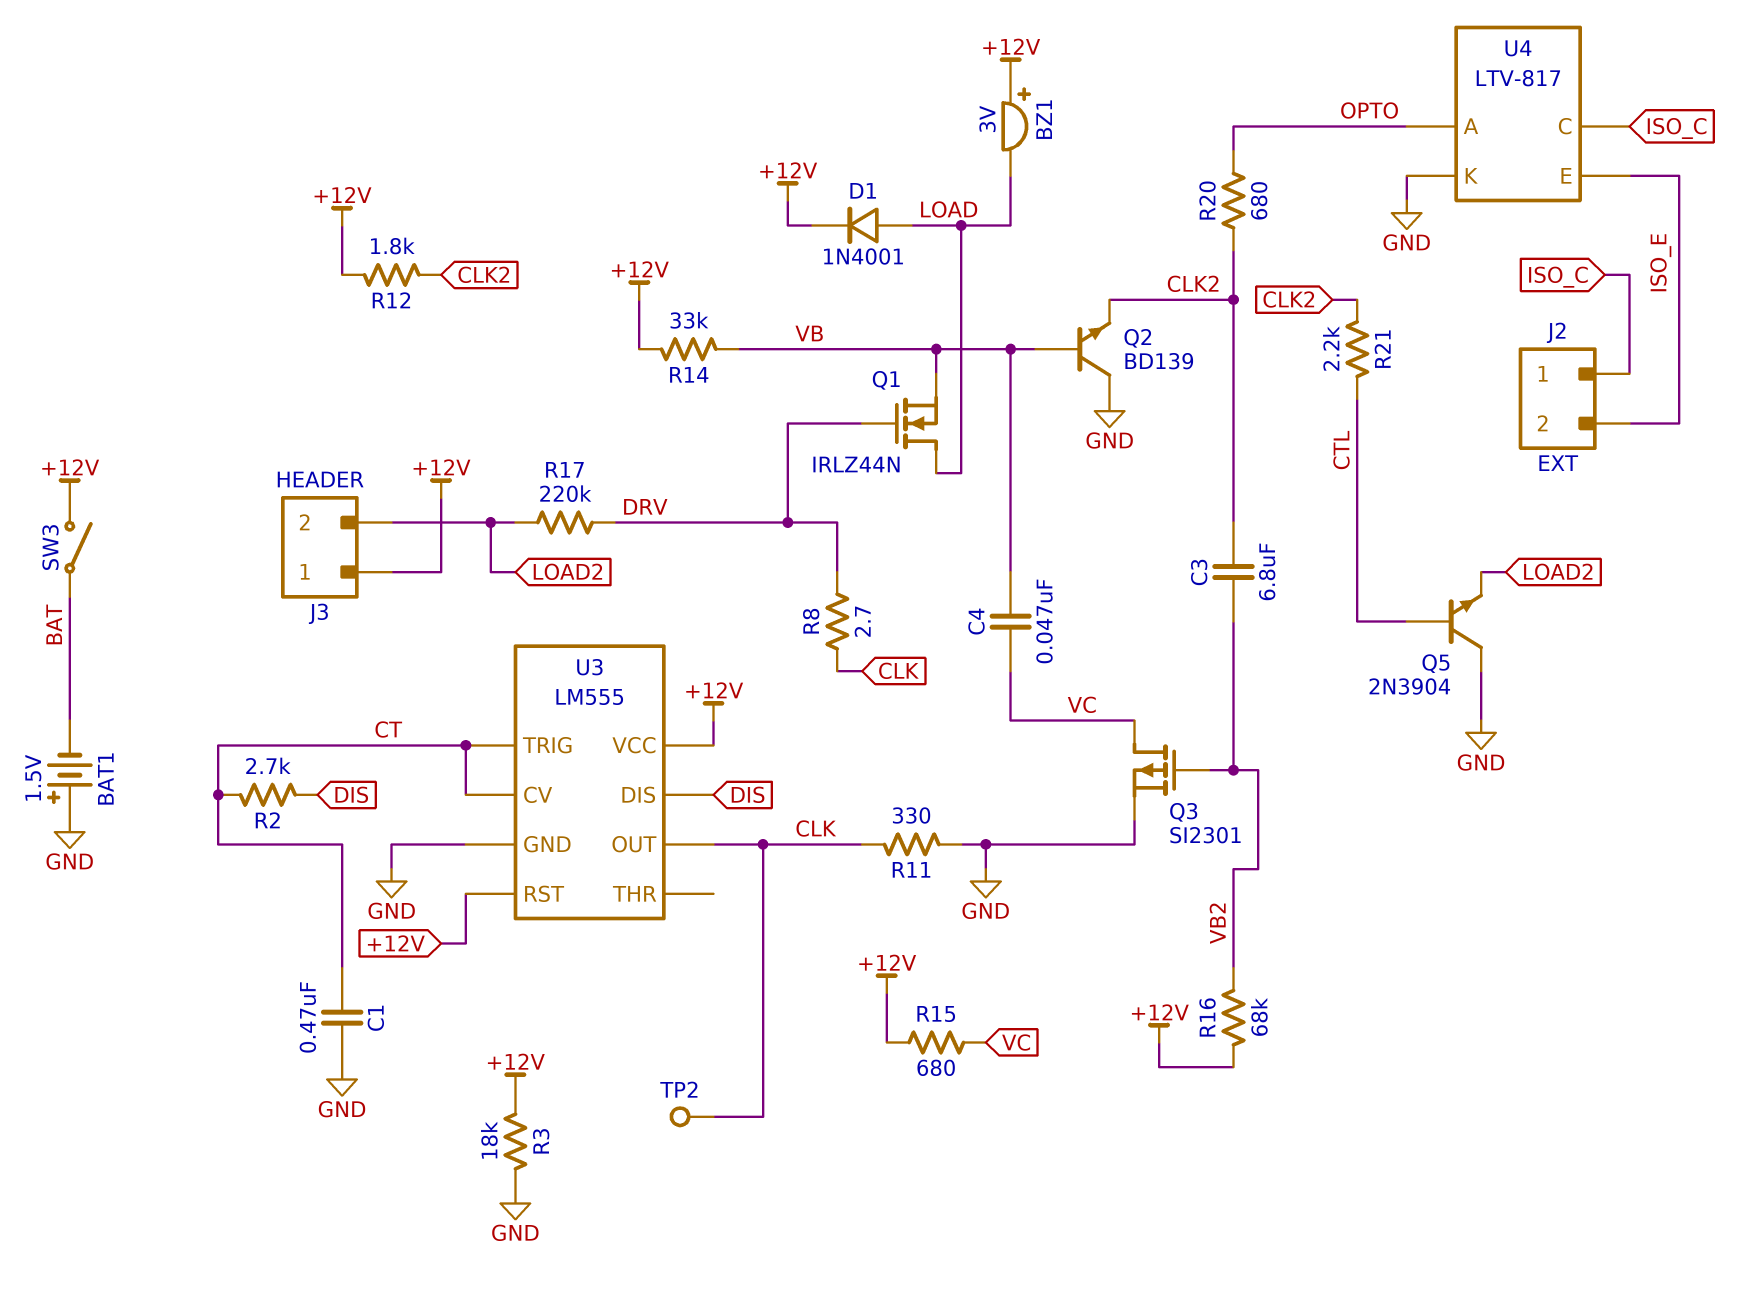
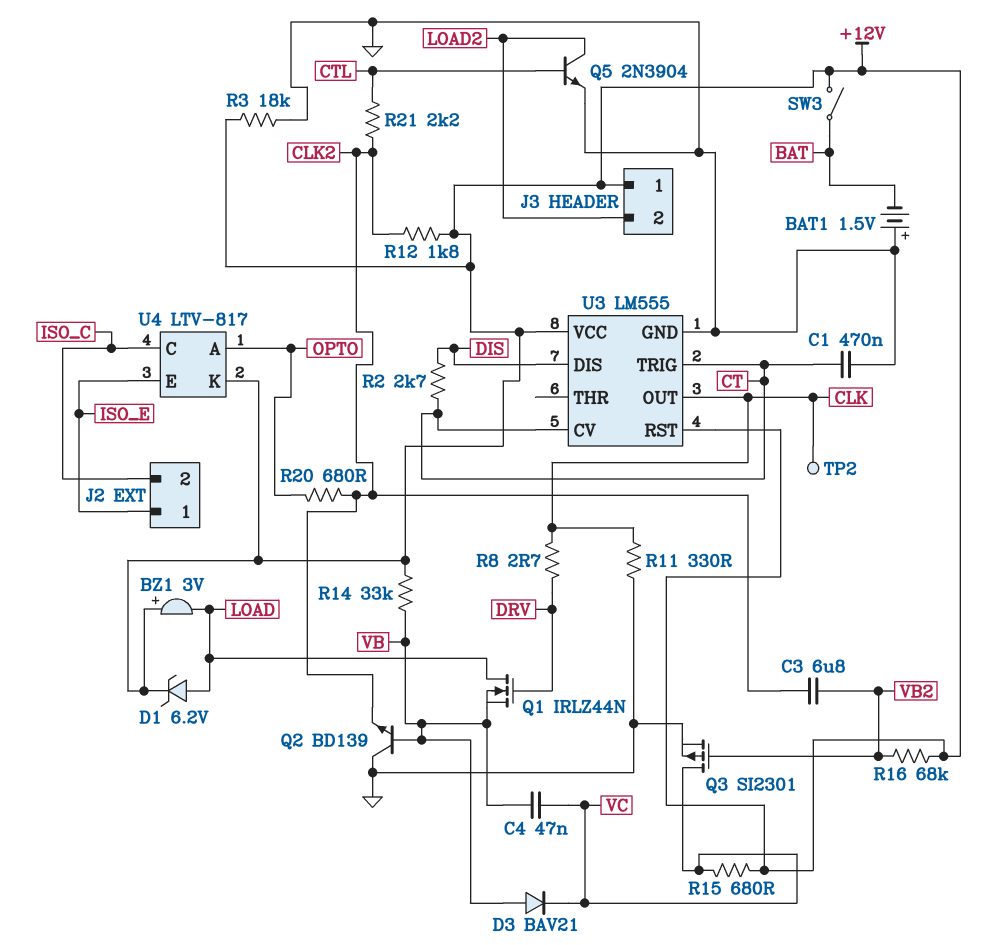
D1: diode 1N4001 (A LOAD, K +12V) -> zener 6.2V (A LOAD, K +12V)
D3: none -> diode BAV21 (A VB, K VC)
J2 pin 1: ISO_C -> ISO_E
J2 pin 2: ISO_E -> ISO_C
Q5: NPN 2N3904 (B CTL, C GND, E LOAD2) -> NPN 2N3904 (B CTL, C LOAD2, E GND)
R17: 220k (DRV, LOAD2) -> none
U4 pin K: GND -> +12V

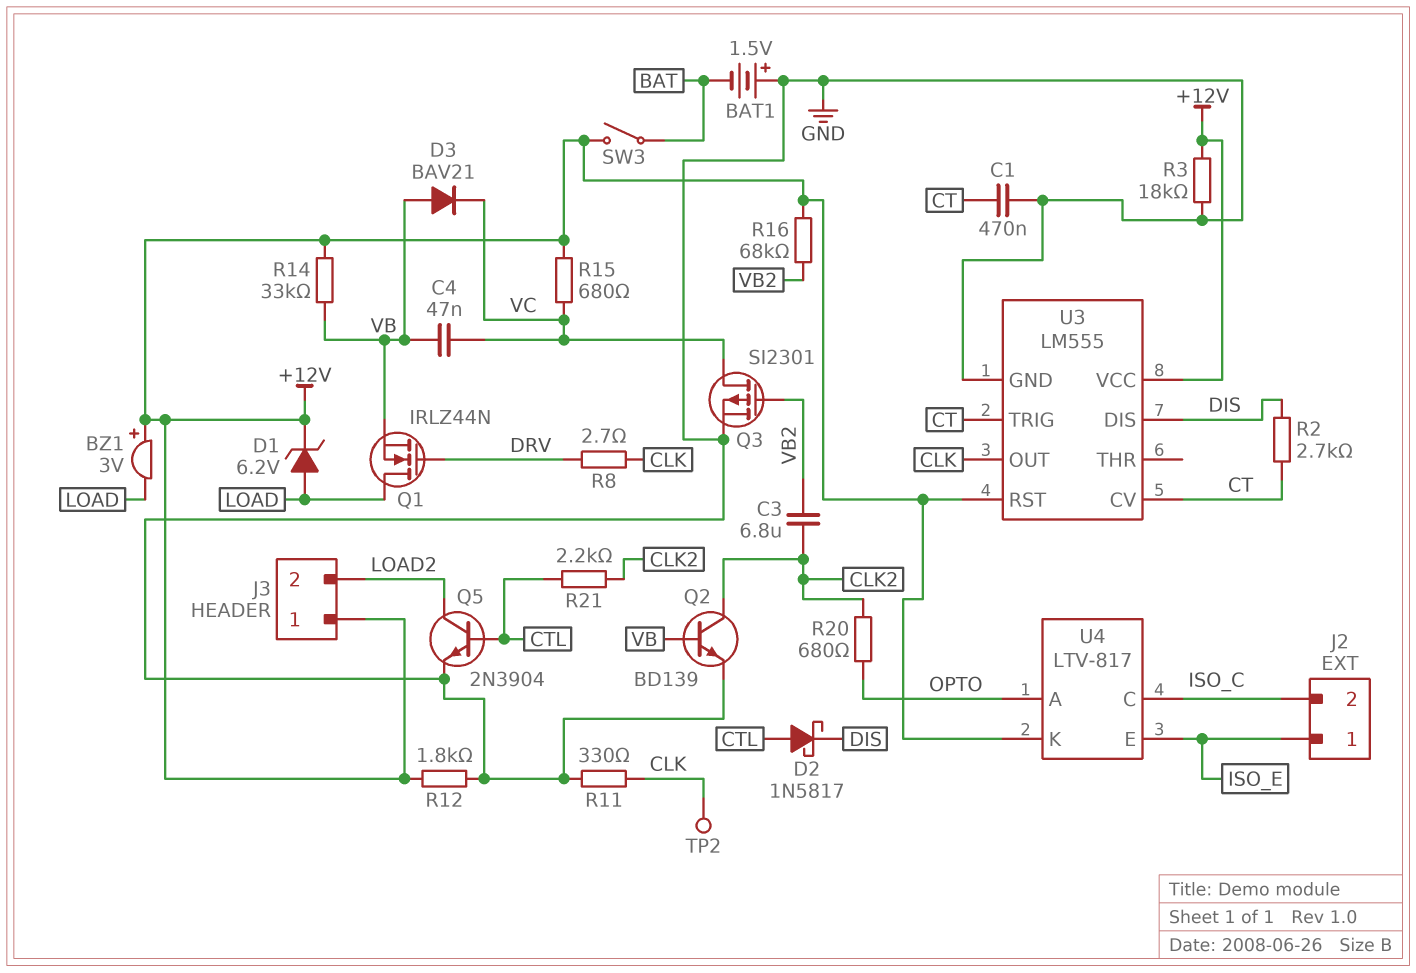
D2: none -> schottky 1N5817 (A CTL, K DIS)
Q2: NPN BD139 (B VB, C GND, E CLK2) -> NPN BD139 (B VB, C CLK2, E GND)
R12: 1.8k (+12V, CLK2) -> 1.8k (+12V, GND)

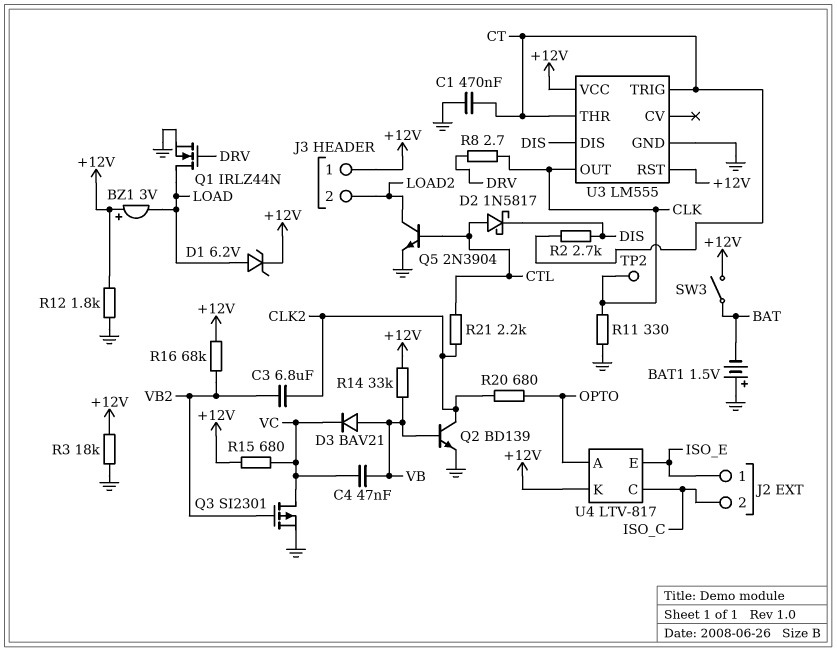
Q1: NMOS IRLZ44N (G DRV, D LOAD, S VB) -> NMOS IRLZ44N (G DRV, D LOAD, S GND)
U3 pin CV: CT -> none
U3 pin THR: none -> CT

